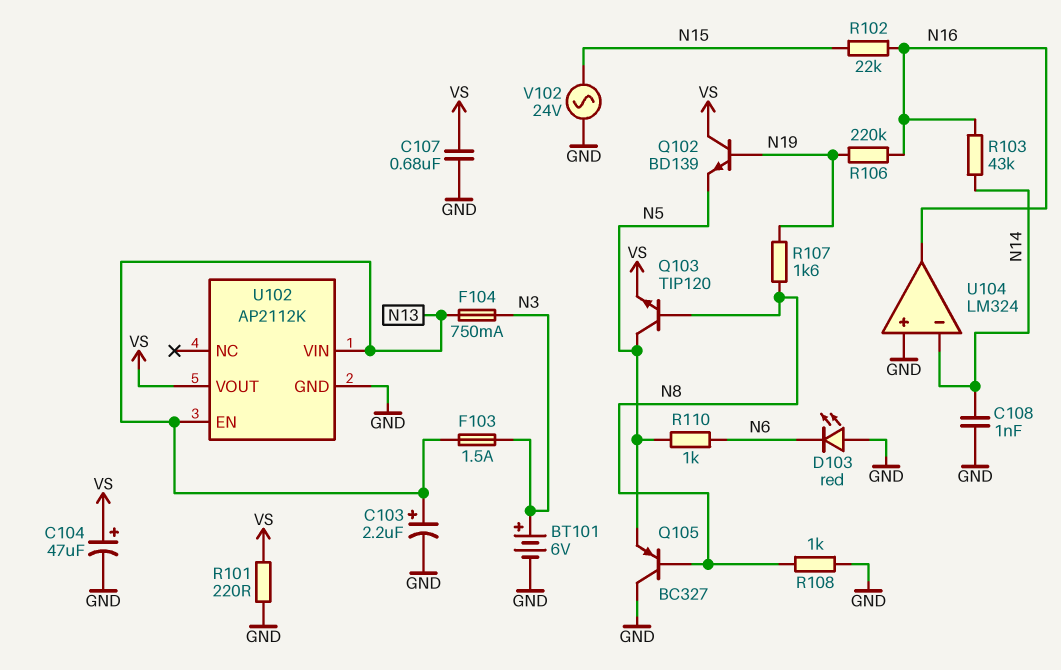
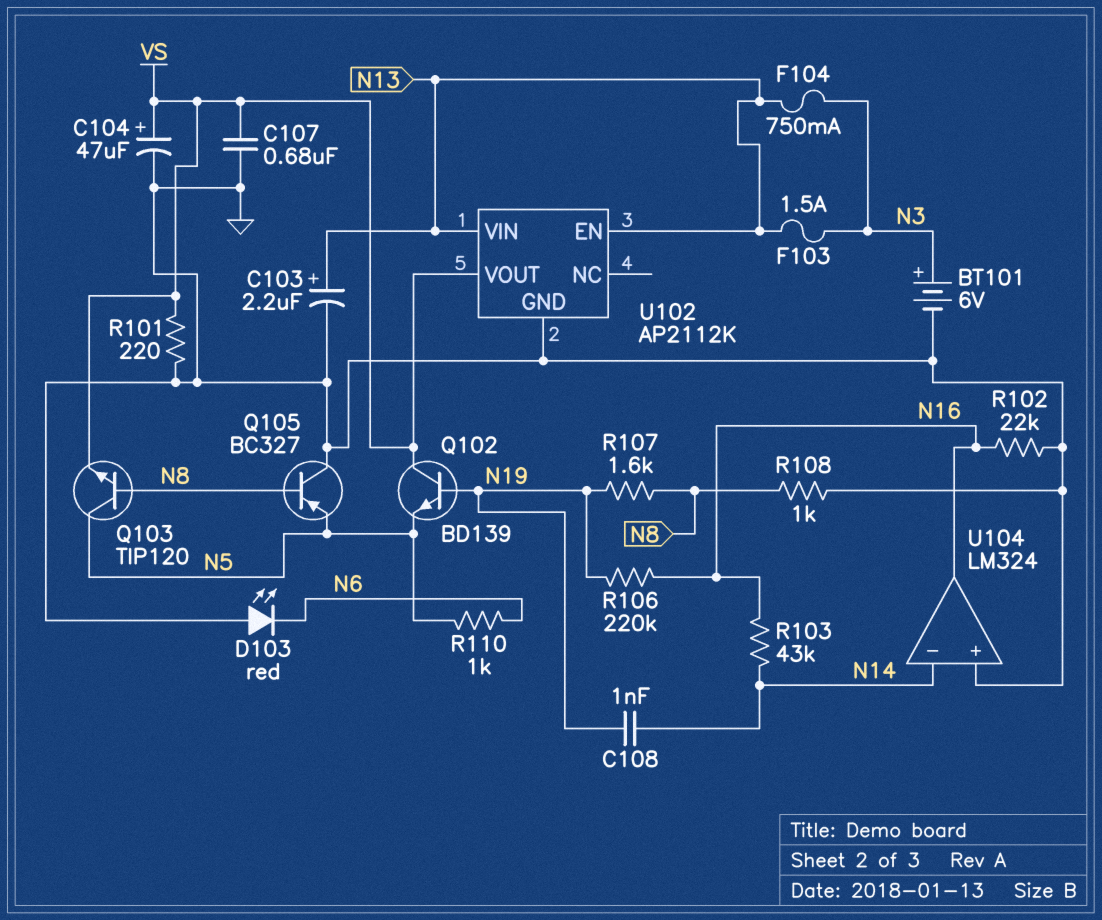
C108: 1nF (GND, N14) -> 1nF (N14, N19)
R102: 22k (N15, N16) -> 22k (GND, N16)
V102: AC 24V (GND, N15) -> none

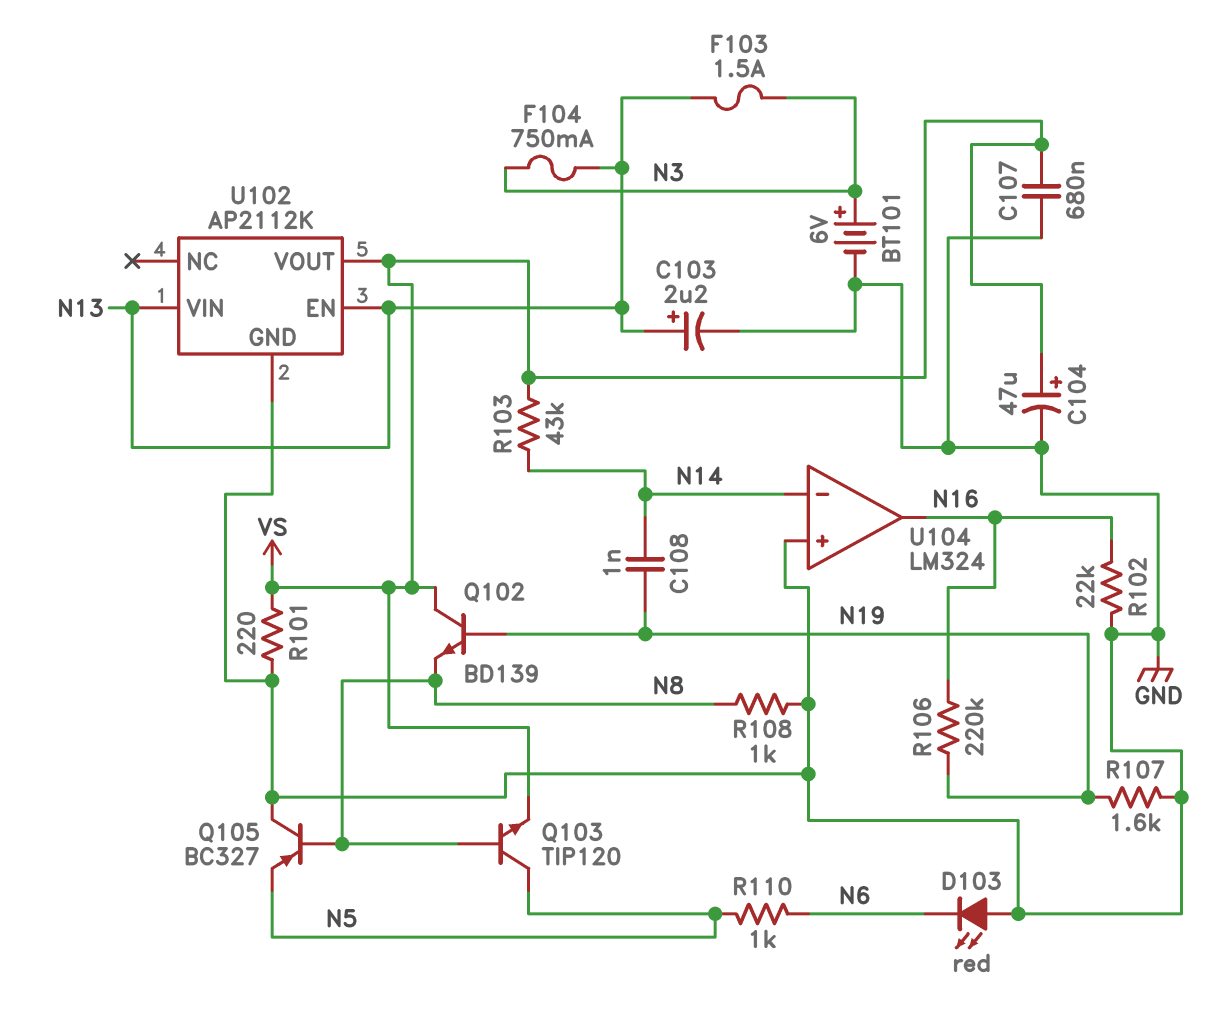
Q102: NPN BD139 (B N19, C VS, E N5) -> NPN BD139 (B N19, C VS, E N8)
R103: 43k (N14, N16) -> 43k (N14, VS)
R107: 1.6k (N8, N19) -> 1.6k (GND, N19)

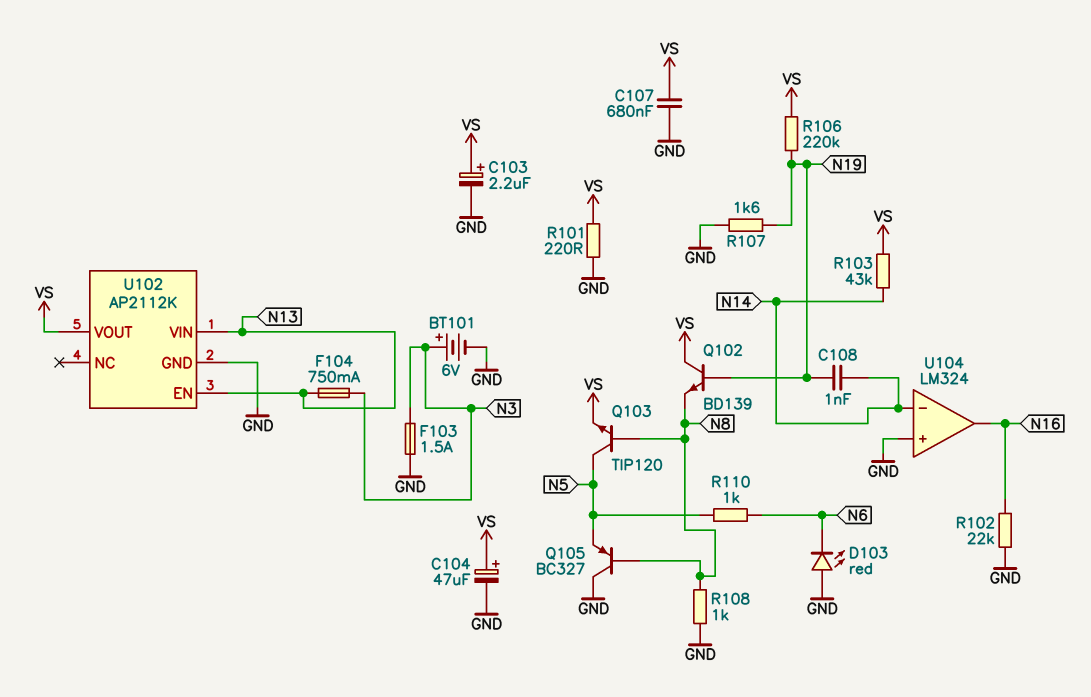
C103: 2.2uF (plus N13, minus GND) -> 2.2uF (plus VS, minus GND)
F103: 1.5A (N3, N13) -> 1.5A (GND, N3)
R106: 220k (N16, N19) -> 220k (N19, VS)

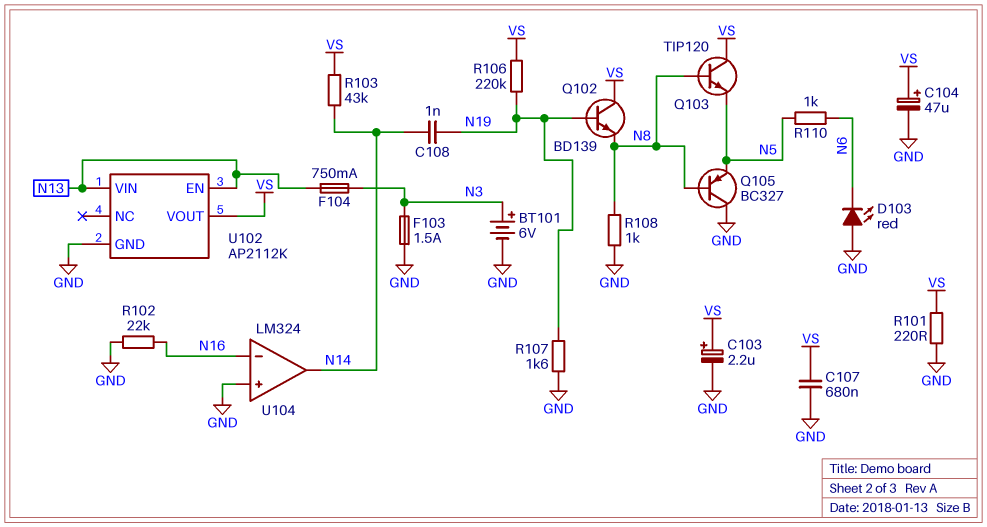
Q103: NPN TIP120 (B N8, C N5, E VS) -> NPN TIP120 (B N8, C VS, E N5)
U104 pin in-: N14 -> N16
U104 pin out: N16 -> N14

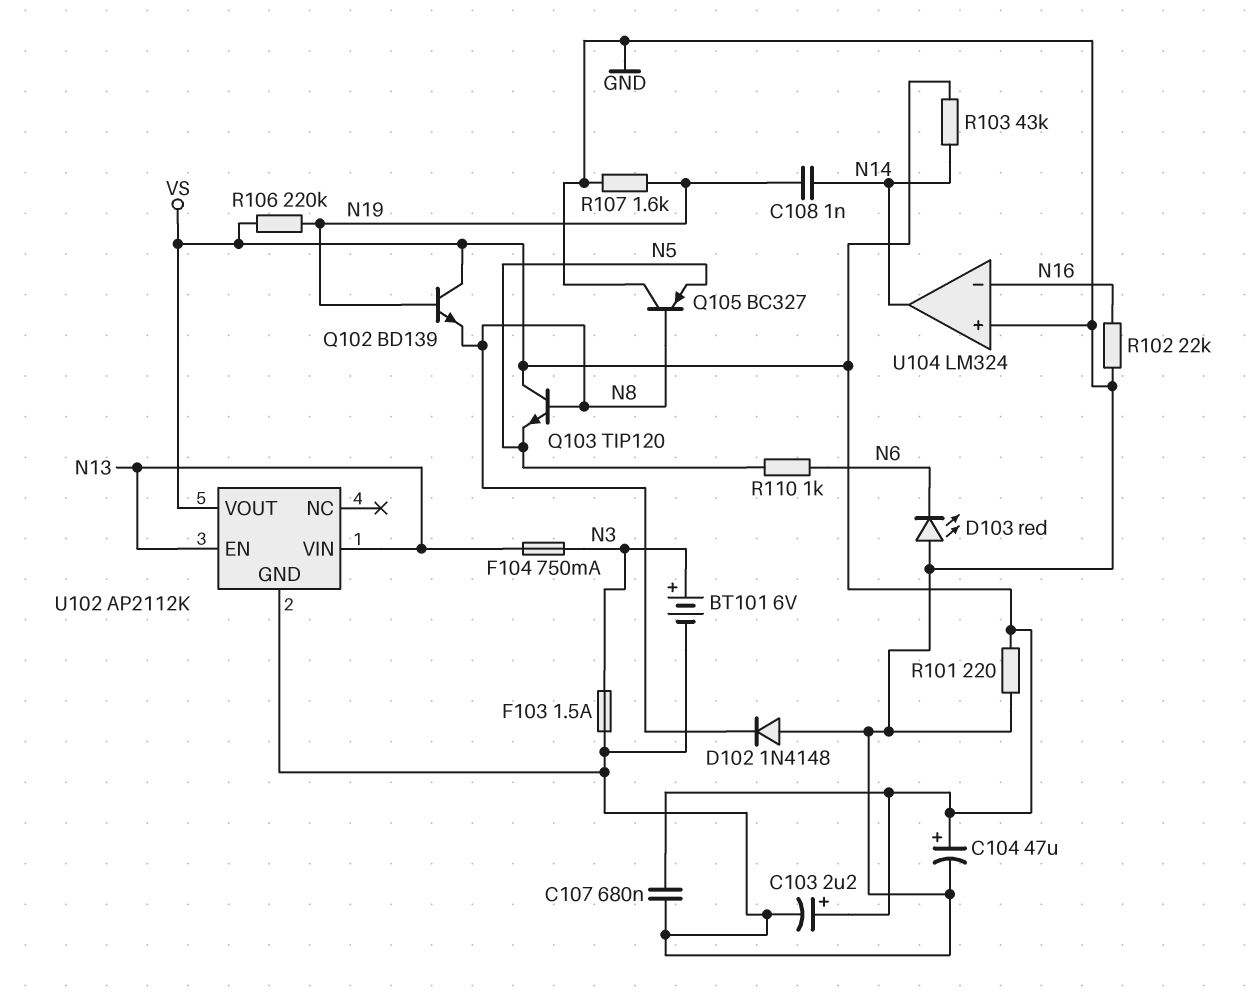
D102: none -> diode 1N4148 (A GND, K N8)
R108: 1k (GND, N8) -> none

